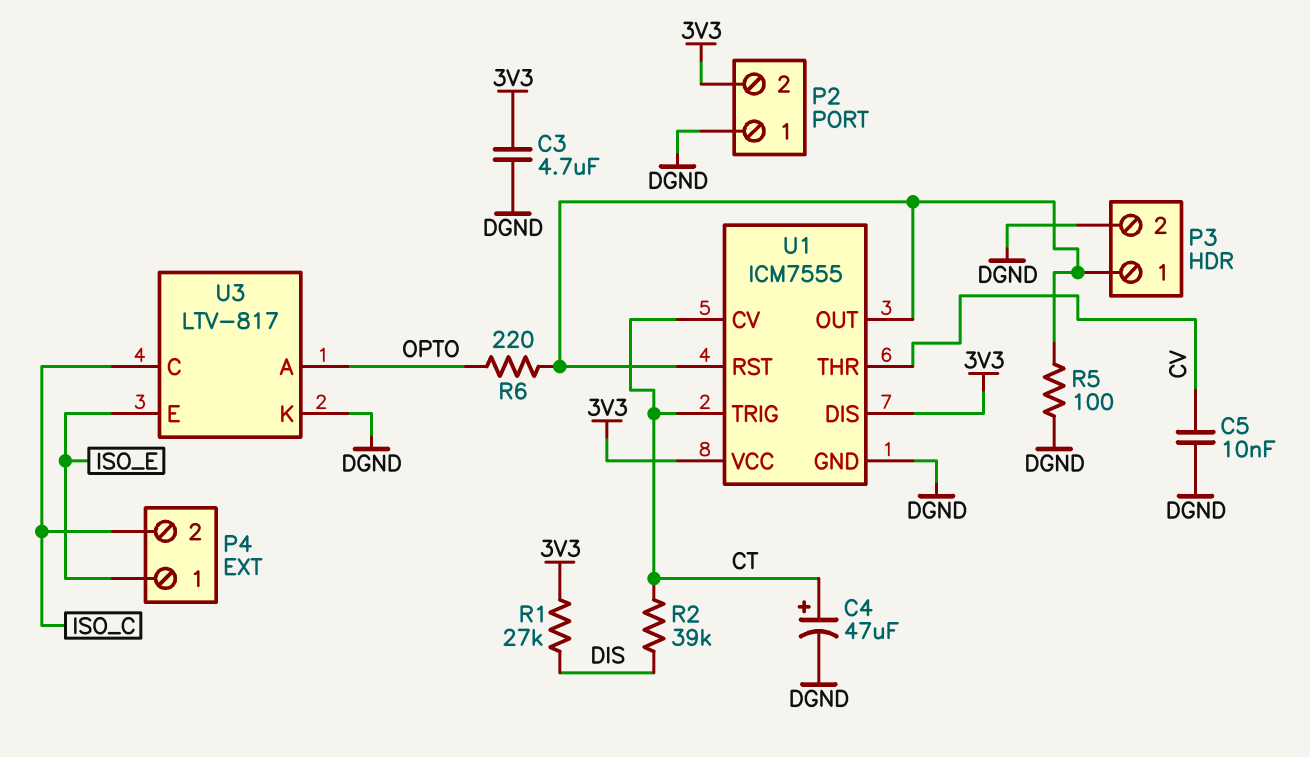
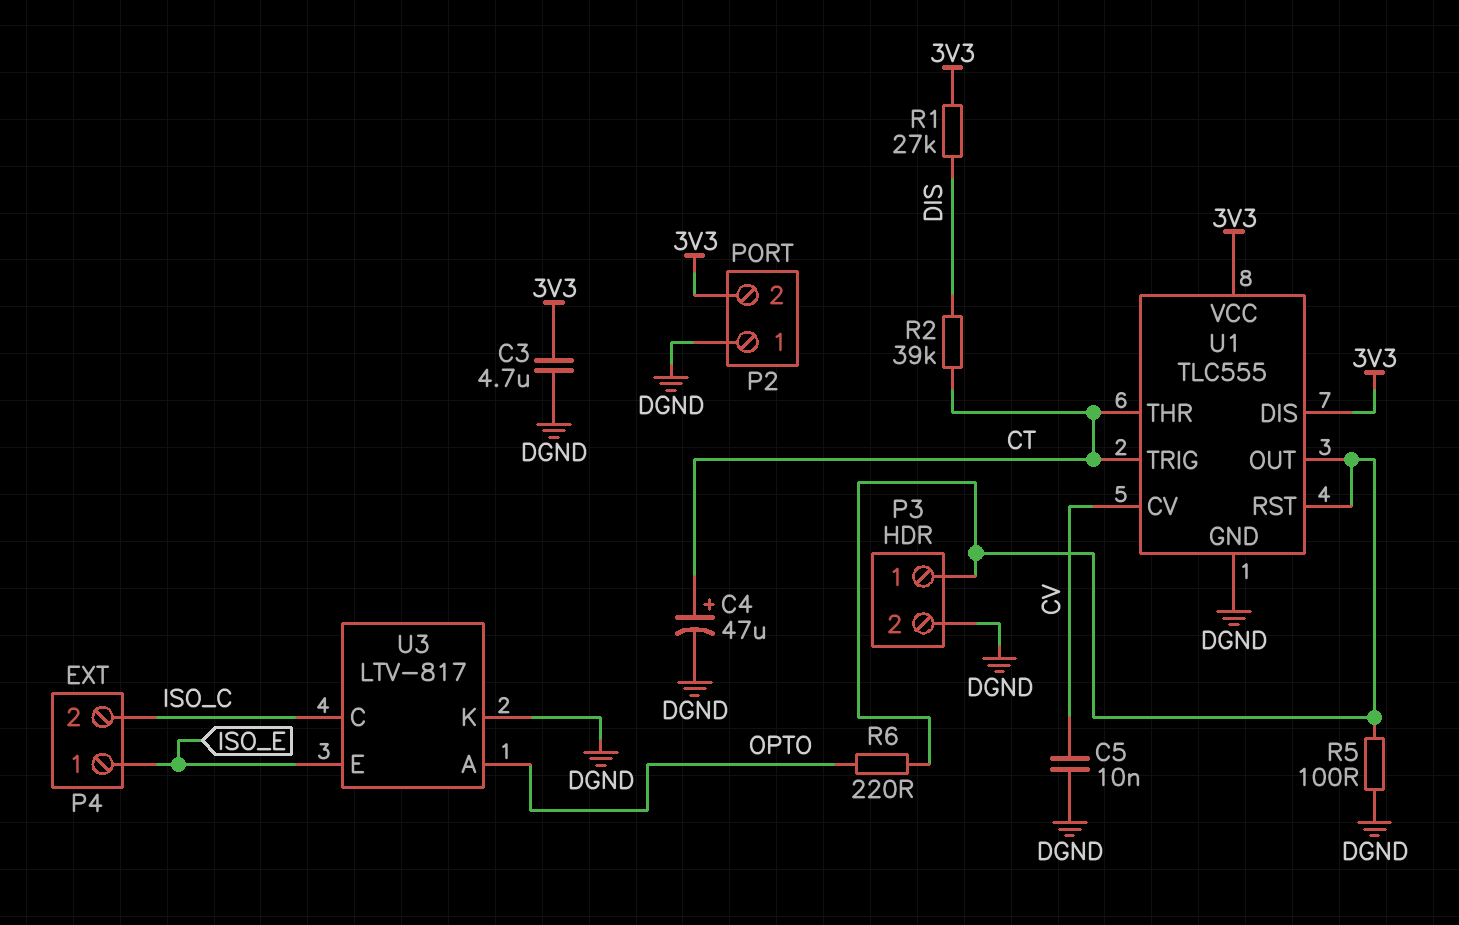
U1: ICM7555 -> TLC555
U1 pin CV: CT -> CV
U1 pin THR: CV -> CT

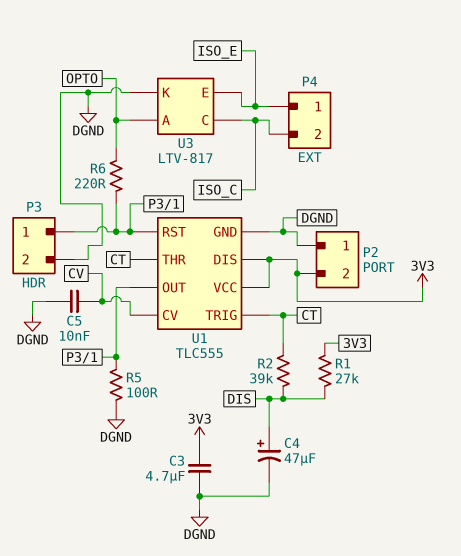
C4: 47uF (plus CT, minus DGND) -> 47uF (plus DIS, minus DGND)

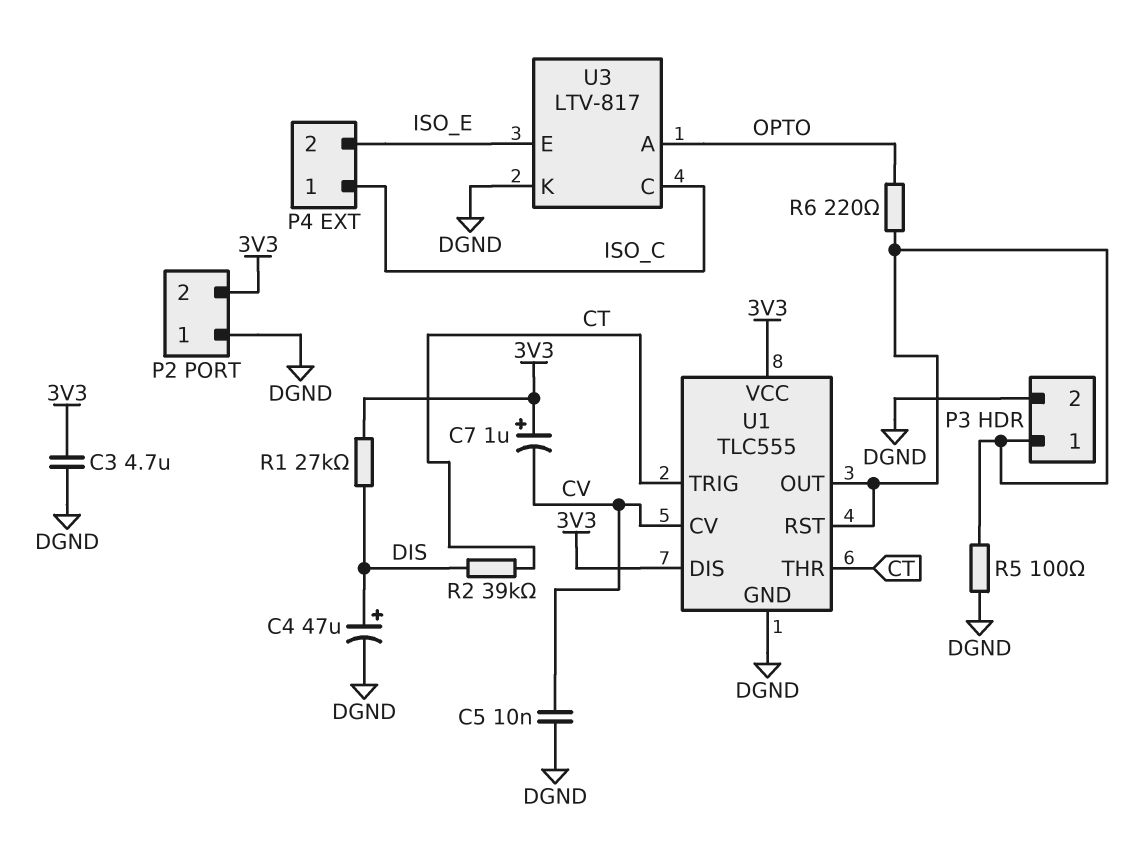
C7: none -> 1uF (plus 3V3, minus CV)
P4 pin 1: ISO_E -> ISO_C
P4 pin 2: ISO_C -> ISO_E

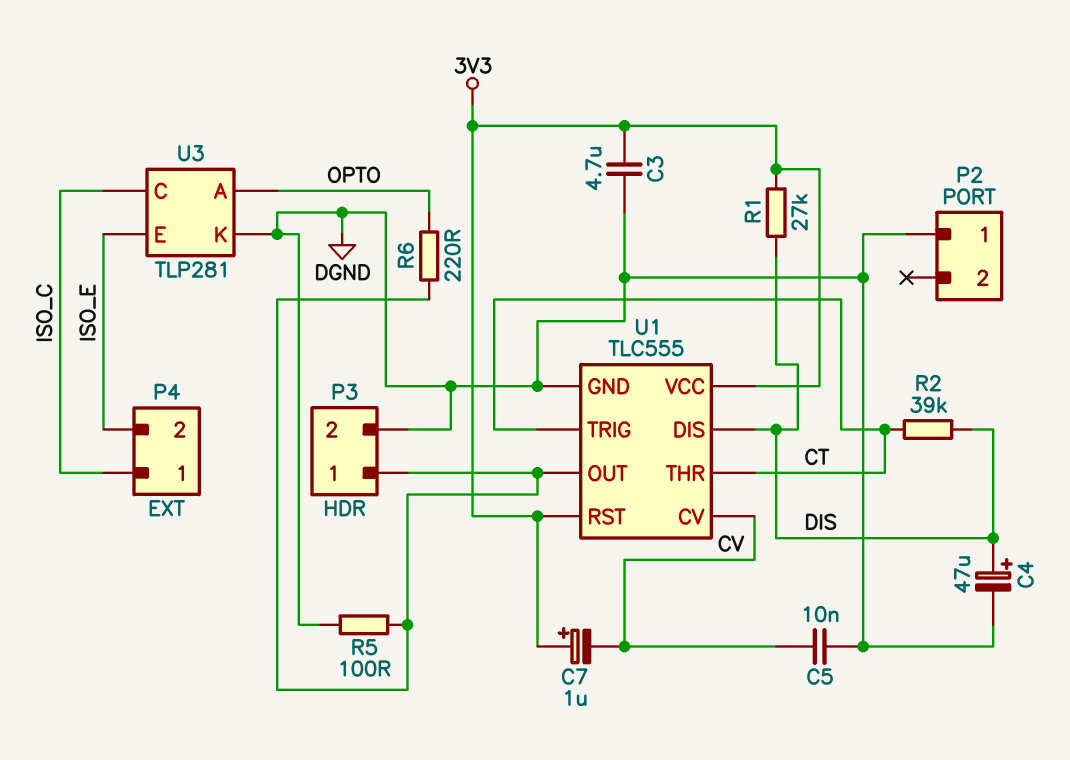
P2 pin 2: 3V3 -> none
U1 pin DIS: 3V3 -> DIS
U1 pin RST: P3/1 -> 3V3
U3: LTV-817 -> TLP281

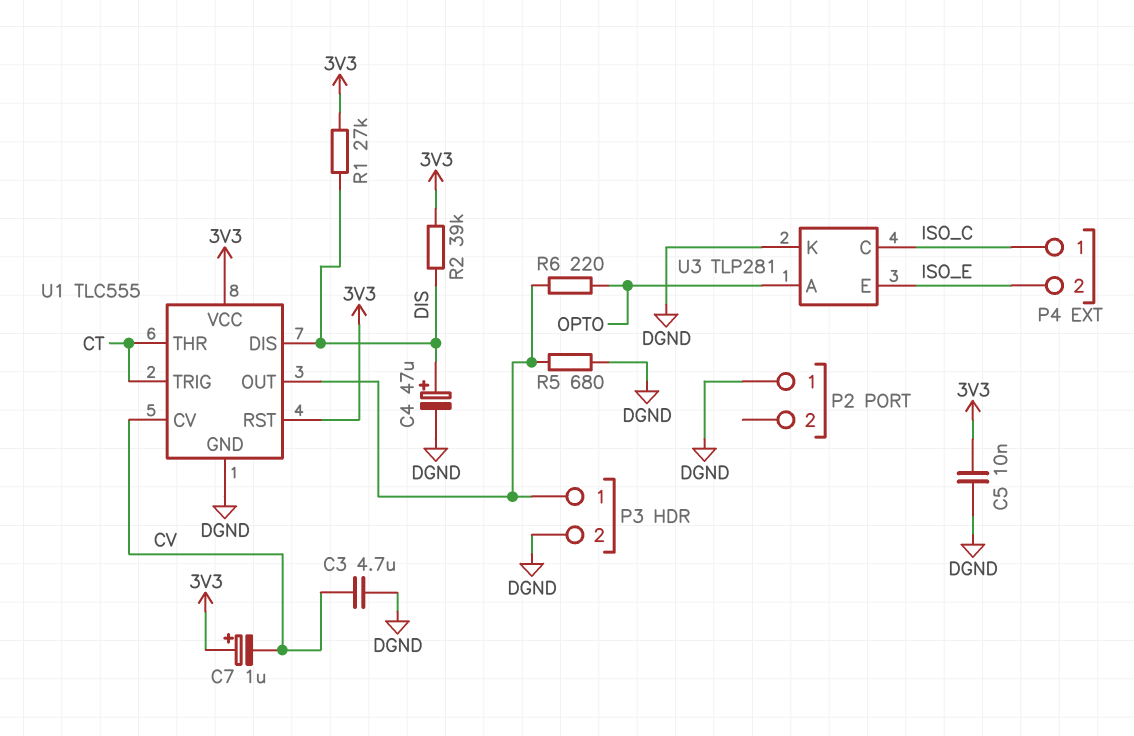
C3: 4.7uF (3V3, DGND) -> 4.7uF (CV, DGND)
C5: 10nF (CV, DGND) -> 10nF (3V3, DGND)
R2: 39k (CT, DIS) -> 39k (3V3, DIS)
R5: 100 (DGND, P3/1) -> 680 (DGND, P3/1)

